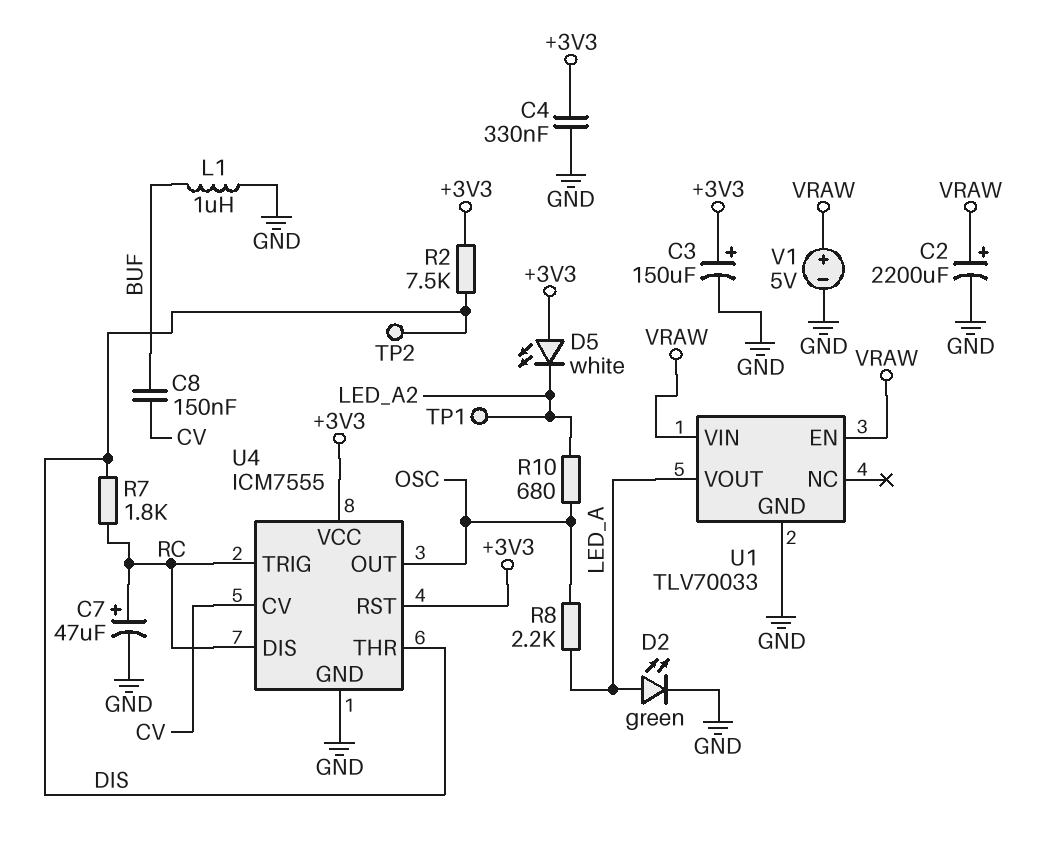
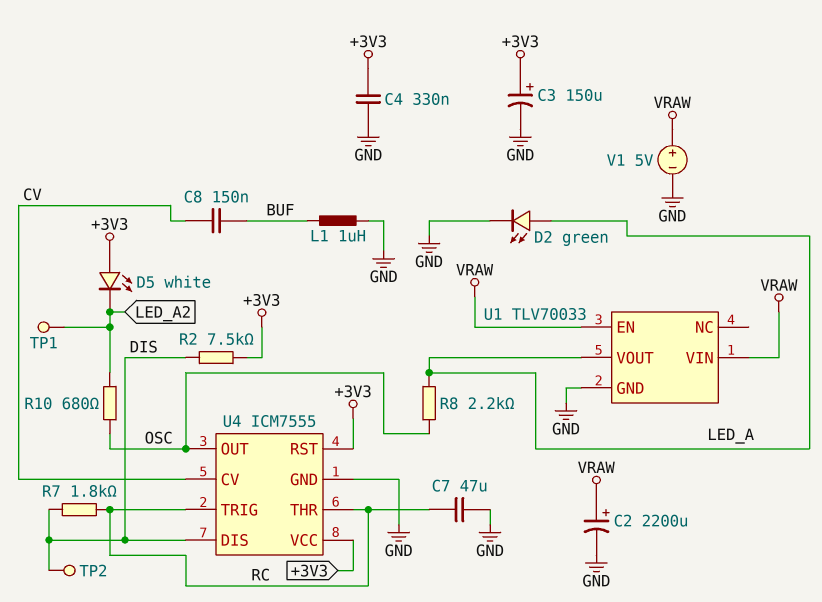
C7: 47uF (plus RC, minus GND) -> 47uF (GND, RC)
U4 pin DIS: RC -> DIS
U4 pin THR: DIS -> RC

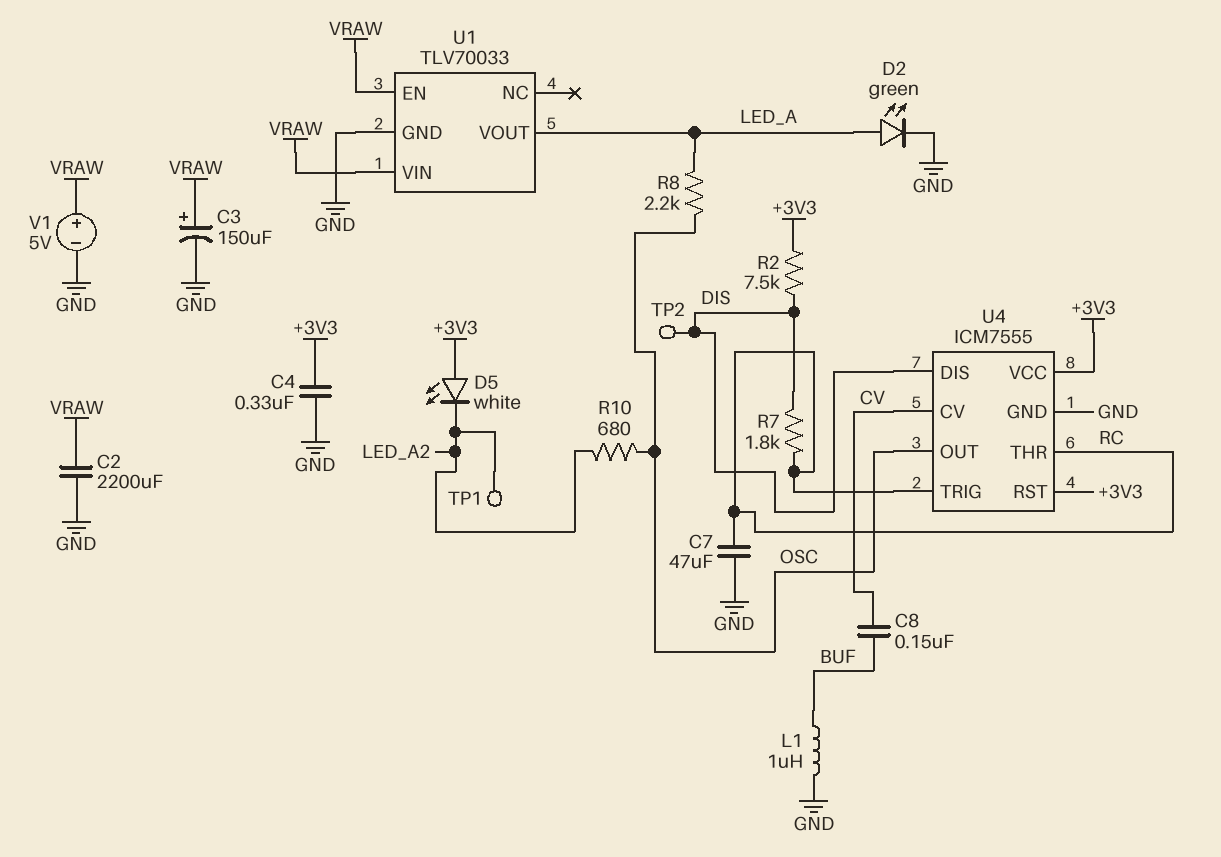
C2: 2200uF (plus VRAW, minus GND) -> 2200uF (GND, VRAW)
C3: 150uF (plus +3V3, minus GND) -> 150uF (plus VRAW, minus GND)

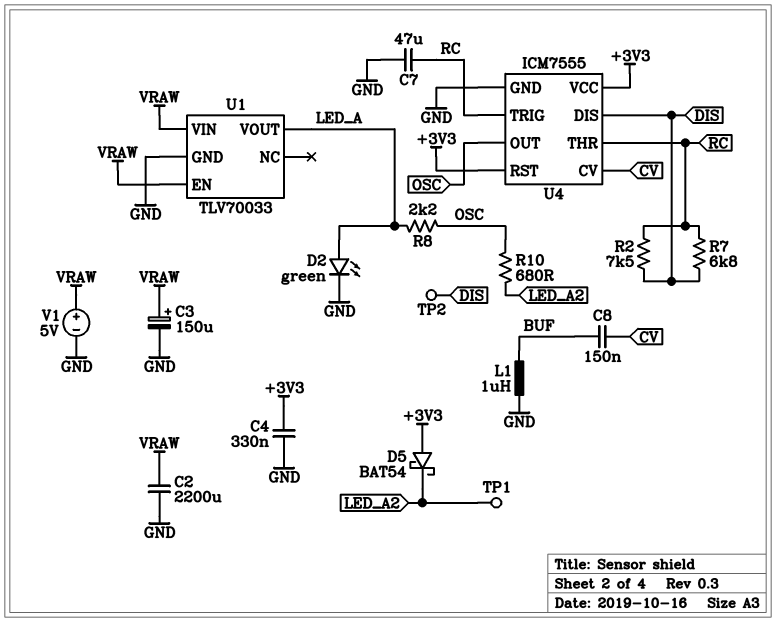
D5: LED white (A +3V3, K LED_A2) -> schottky BAT54 (A +3V3, K LED_A2)
R2: 7.5k (+3V3, DIS) -> 7.5k (DIS, RC)
R7: 1.8k (DIS, RC) -> 6.8k (DIS, RC)

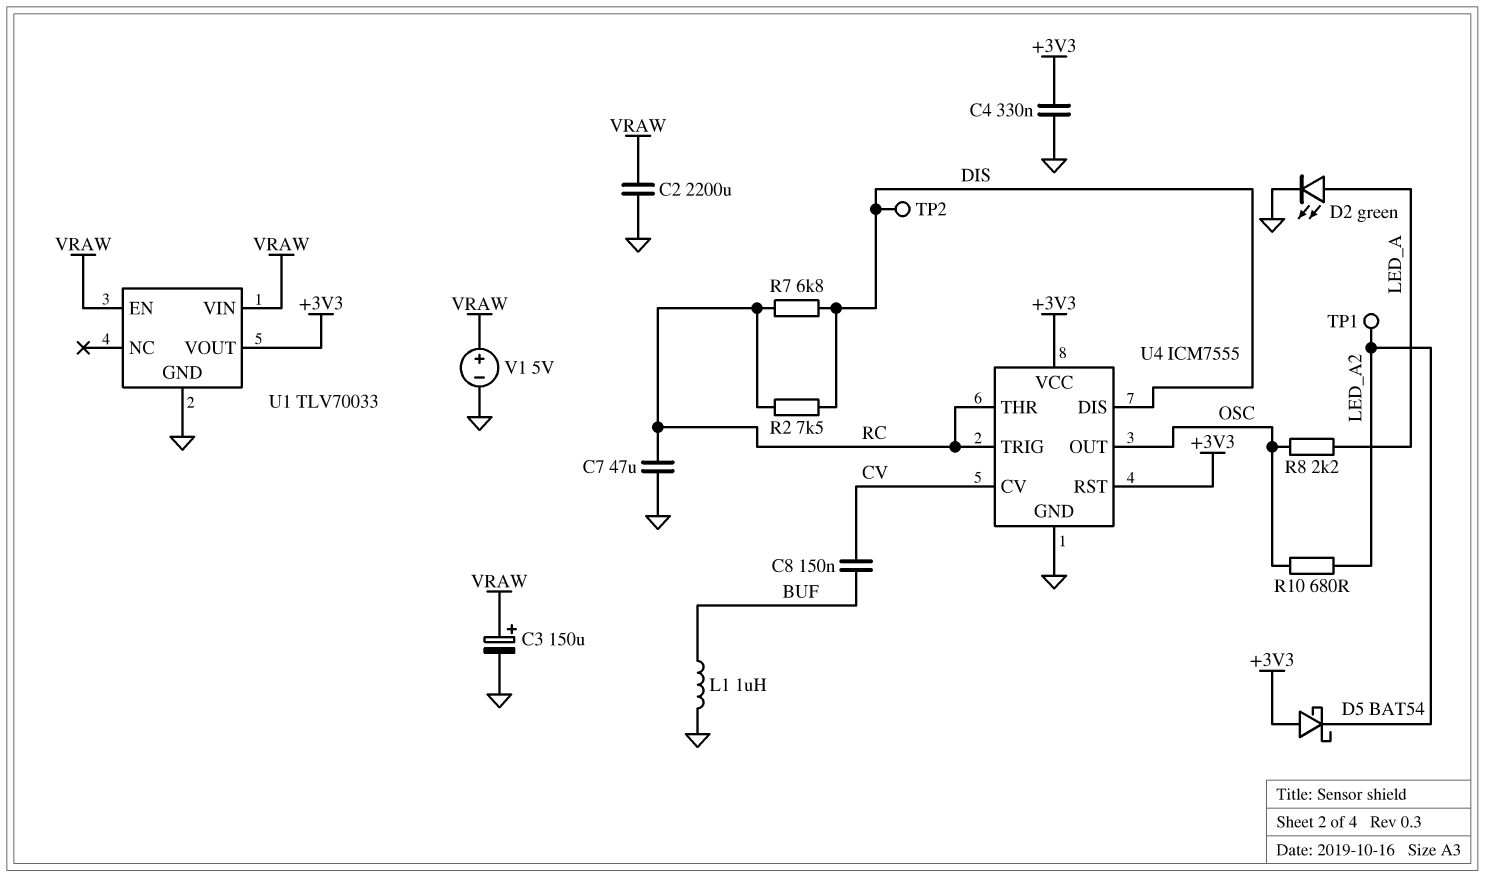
U1 pin VOUT: LED_A -> +3V3

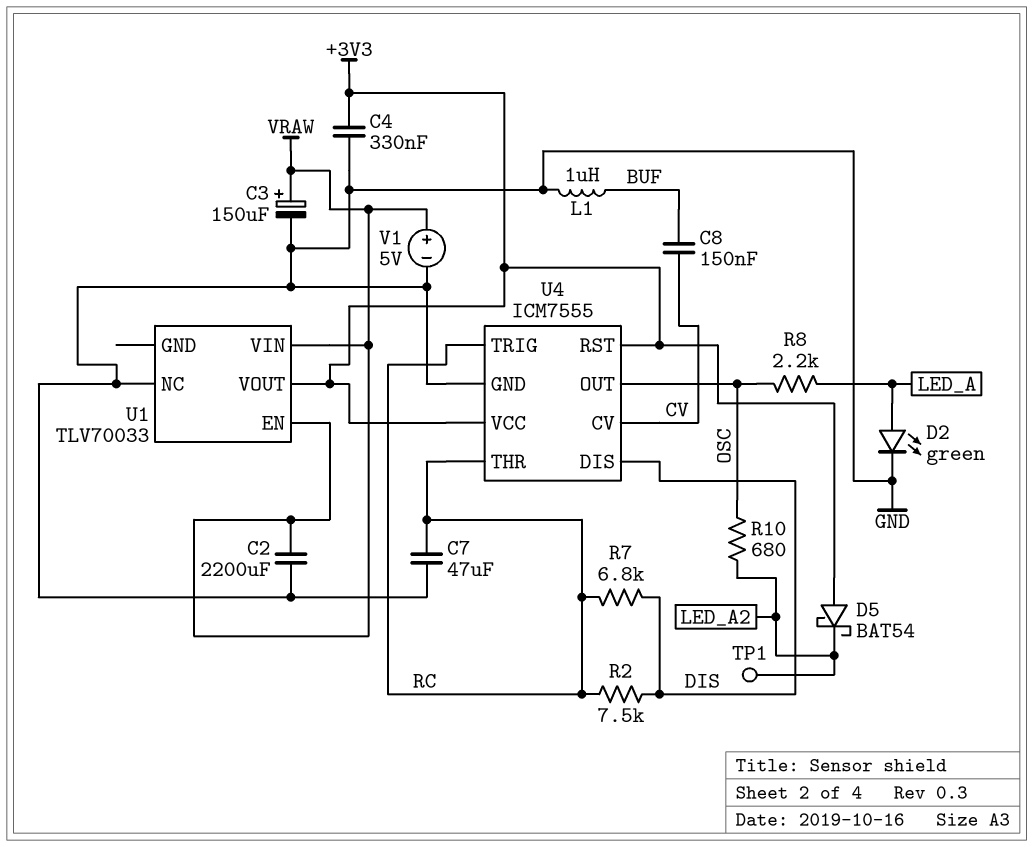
TP2: test point (DIS) -> none
U1 pin GND: GND -> none
U1 pin NC: none -> GND

